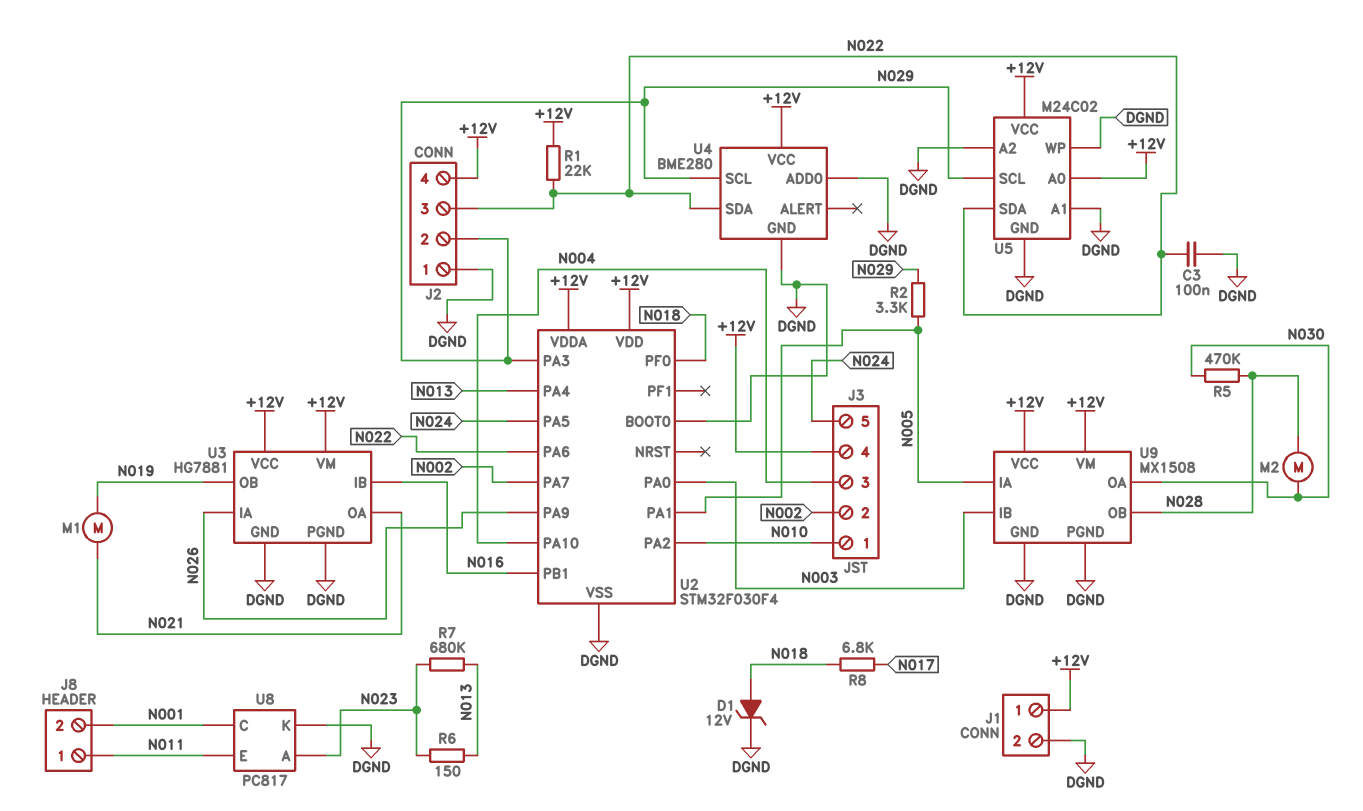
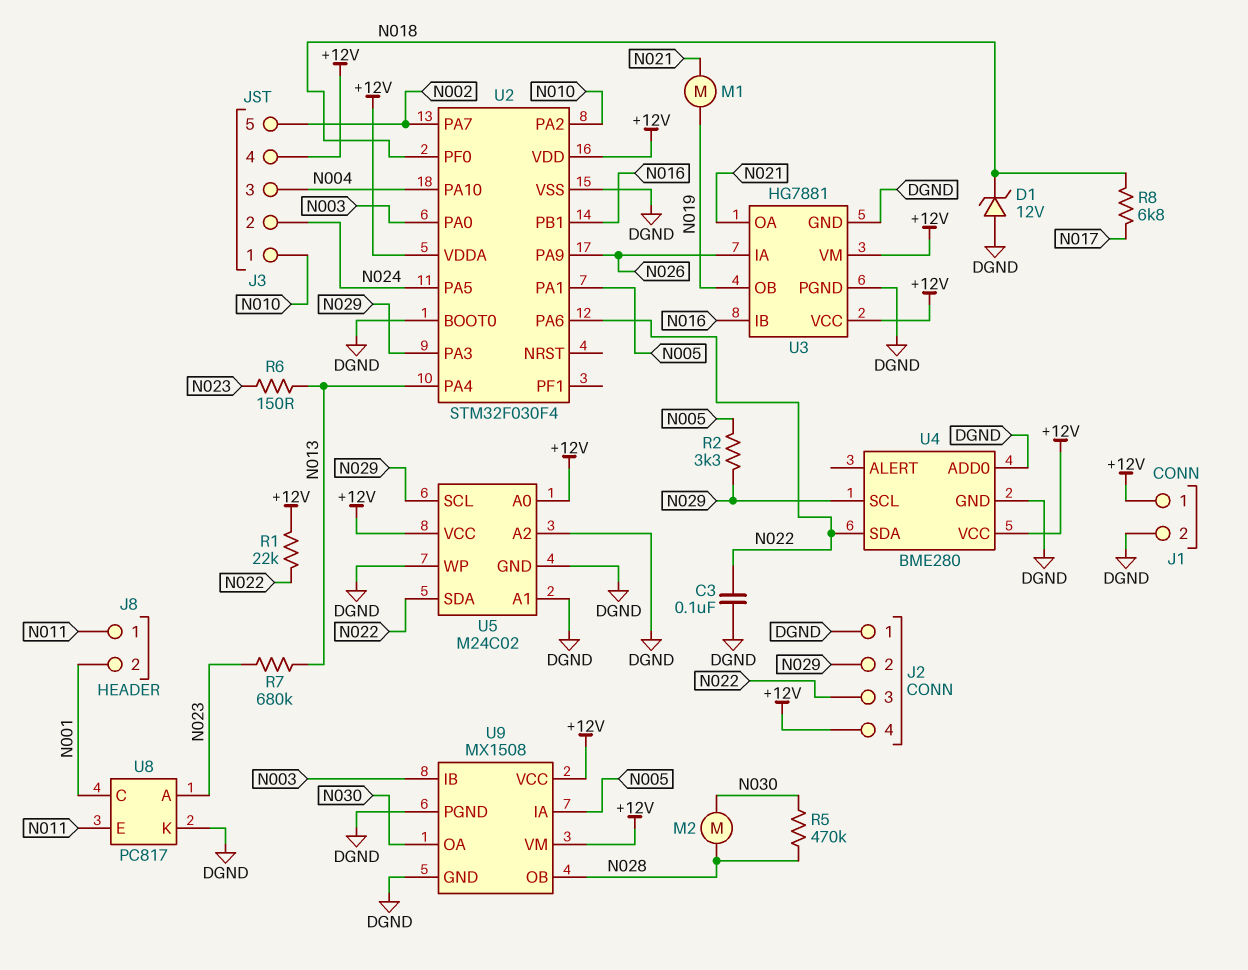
D1: zener 12V (A N018, K DGND) -> zener 12V (A DGND, K N018)
J3 pin 2: N002 -> N024
J3 pin 5: N024 -> N002

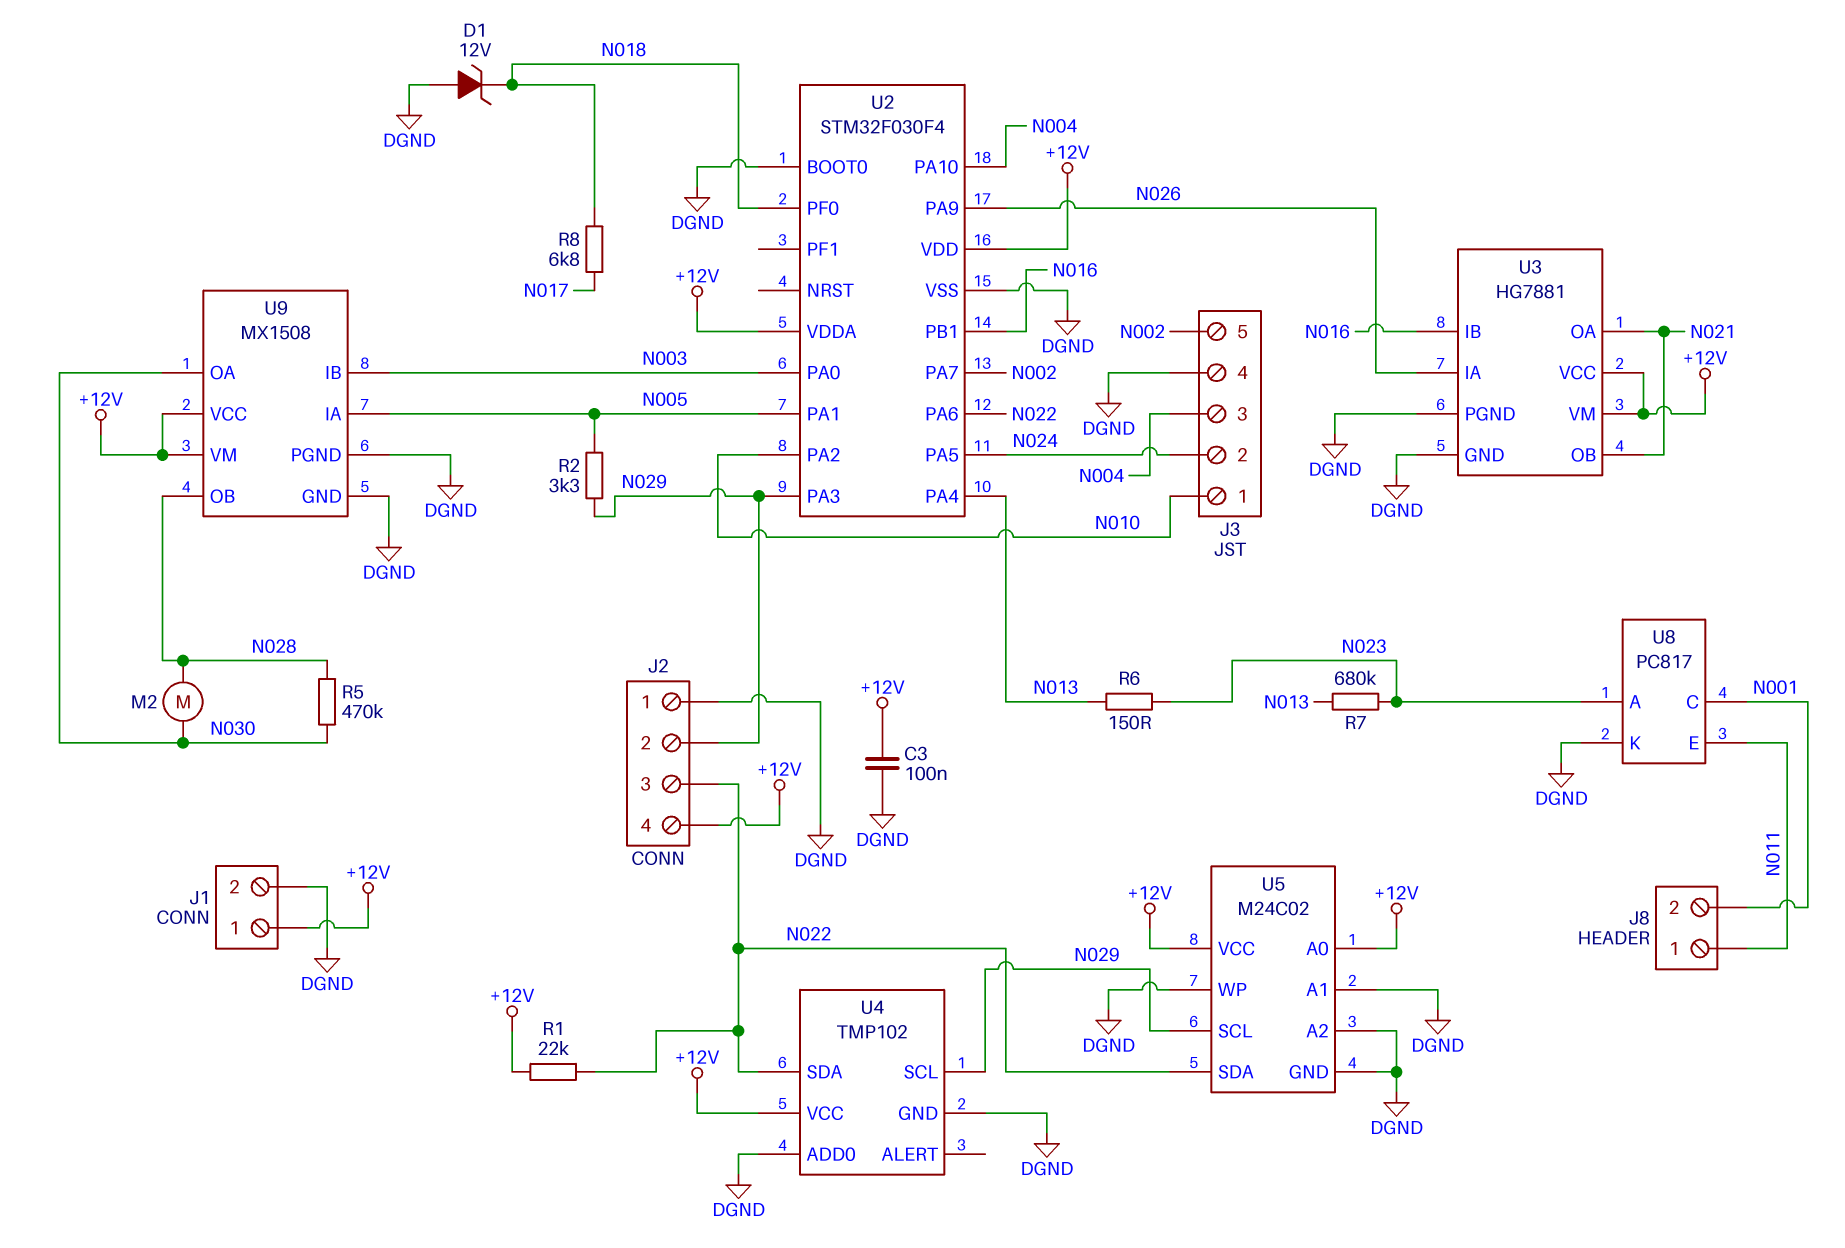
C3: 100nF (DGND, N022) -> 100nF (+12V, DGND)
J3 pin 4: +12V -> DGND
M1: motor (N019, N021) -> none
U3 pin OB: N019 -> N021
U4: BME280 -> TMP102

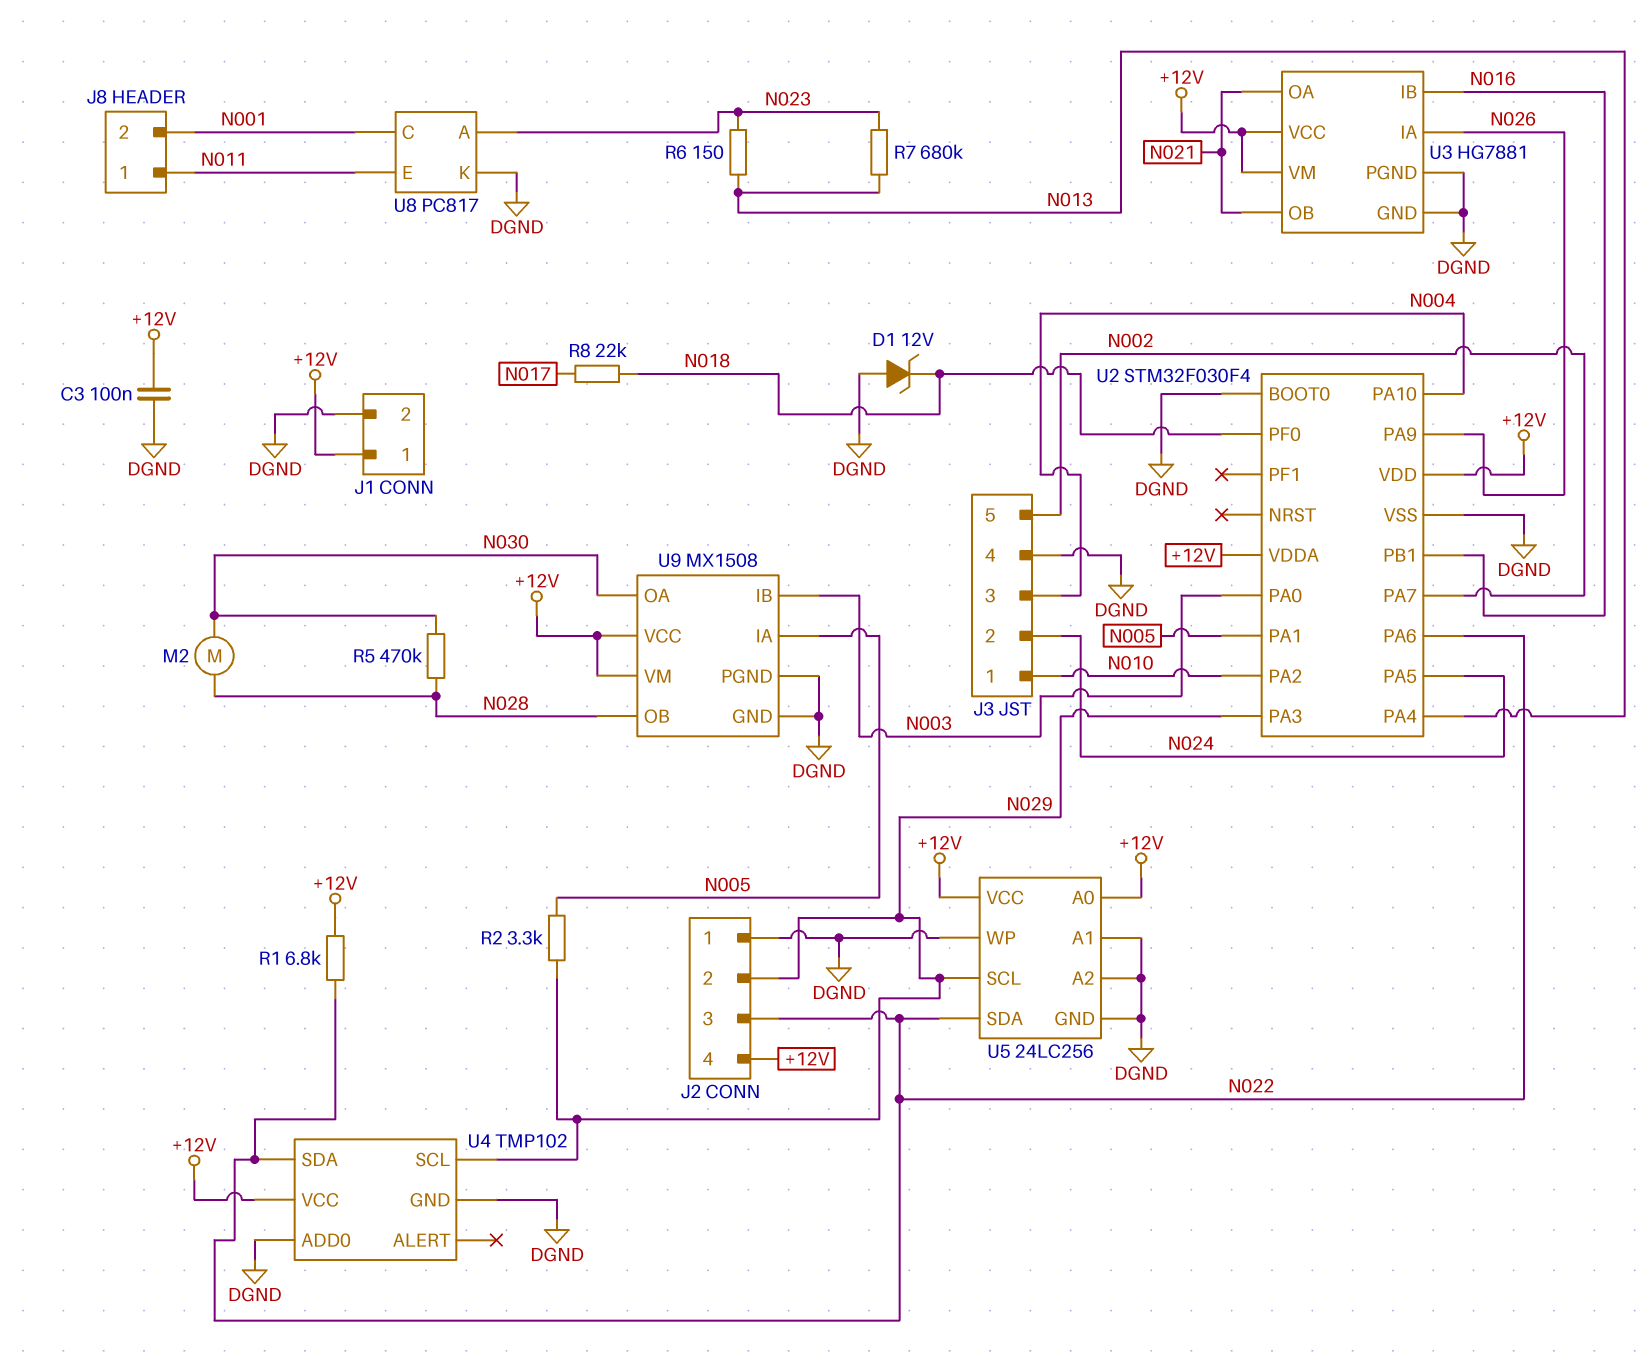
R1: 22k (+12V, N022) -> 6.8k (+12V, N022)
R8: 6.8k (N017, N018) -> 22k (N017, N018)
U5: M24C02 -> 24LC256

